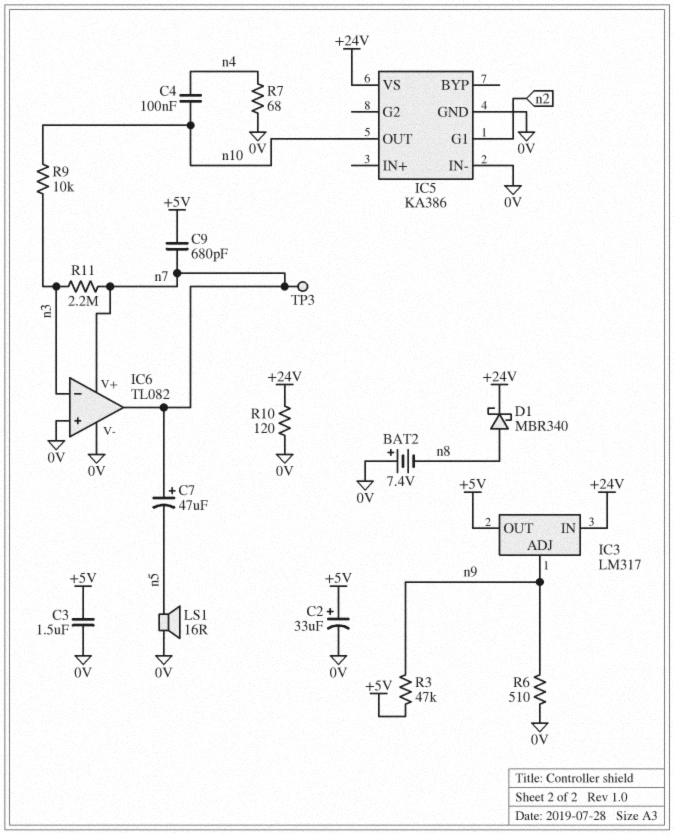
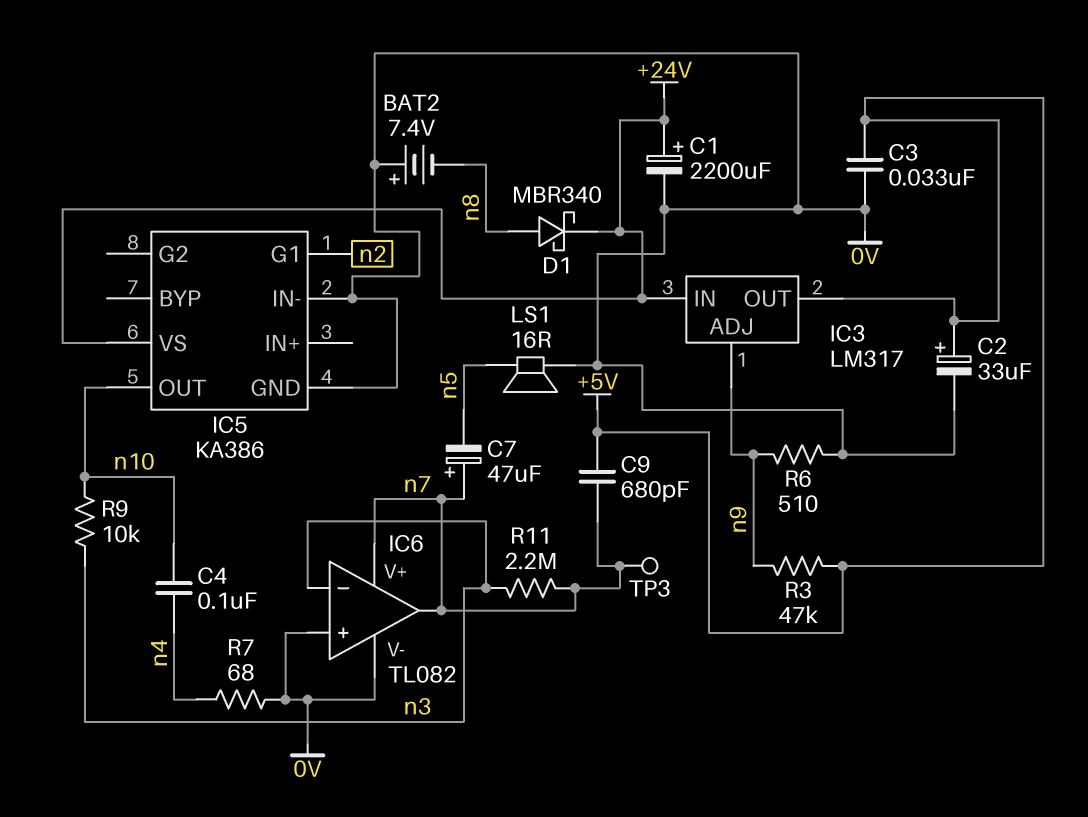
C1: none -> 2200uF (plus +24V, minus 0V)
C3: 1.5uF (+5V, 0V) -> 33nF (+5V, 0V)
R10: 120 (+24V, 0V) -> none

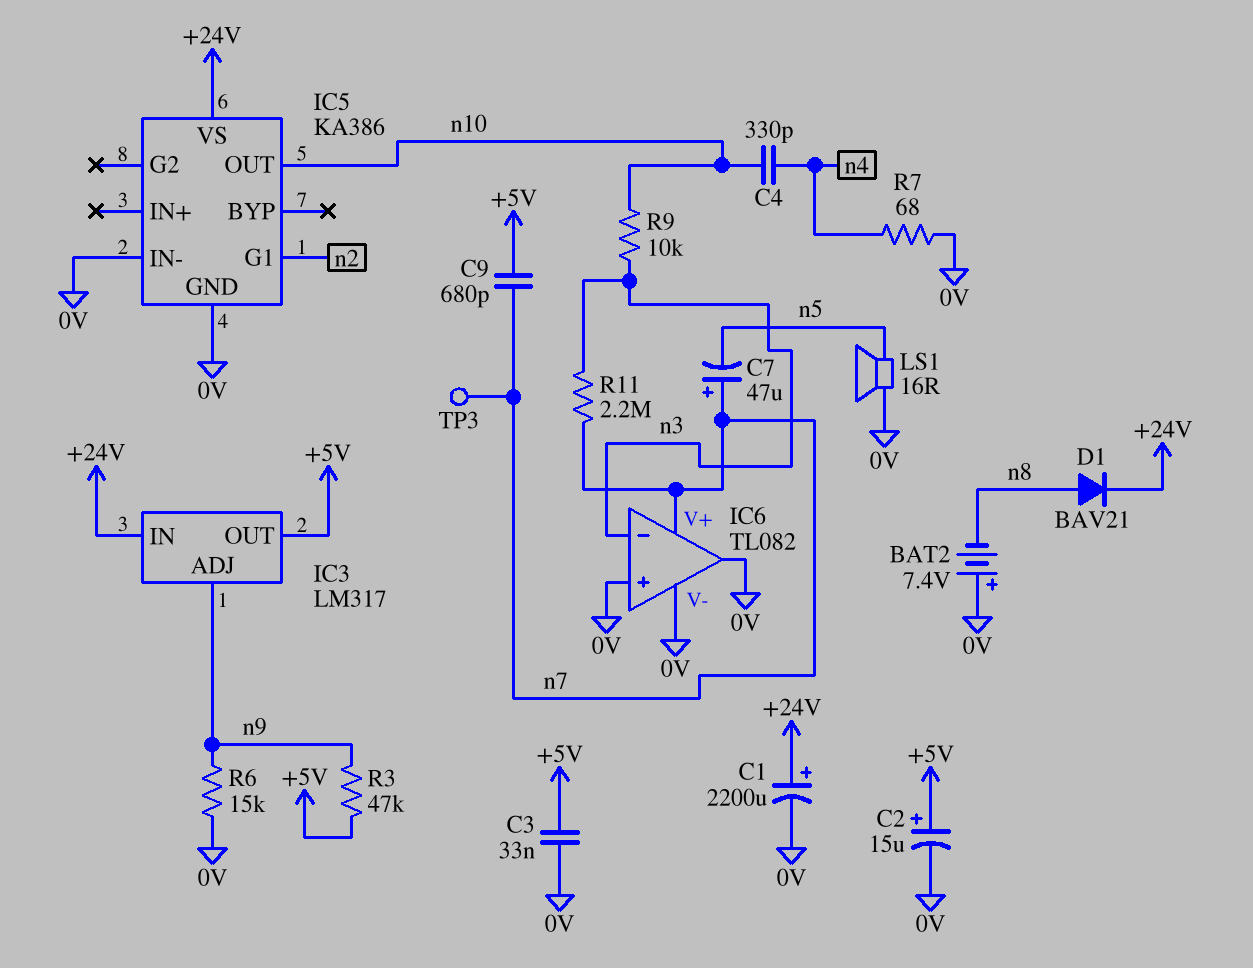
C2: 33uF (plus +5V, minus 0V) -> 15uF (plus +5V, minus 0V)
C4: 100nF (n4, n10) -> 330pF (n4, n10)
D1: schottky MBR340 (A n8, K +24V) -> diode BAV21 (A n8, K +24V)
IC6 pin out: n7 -> 0V
R6: 510 (0V, n9) -> 15k (0V, n9)

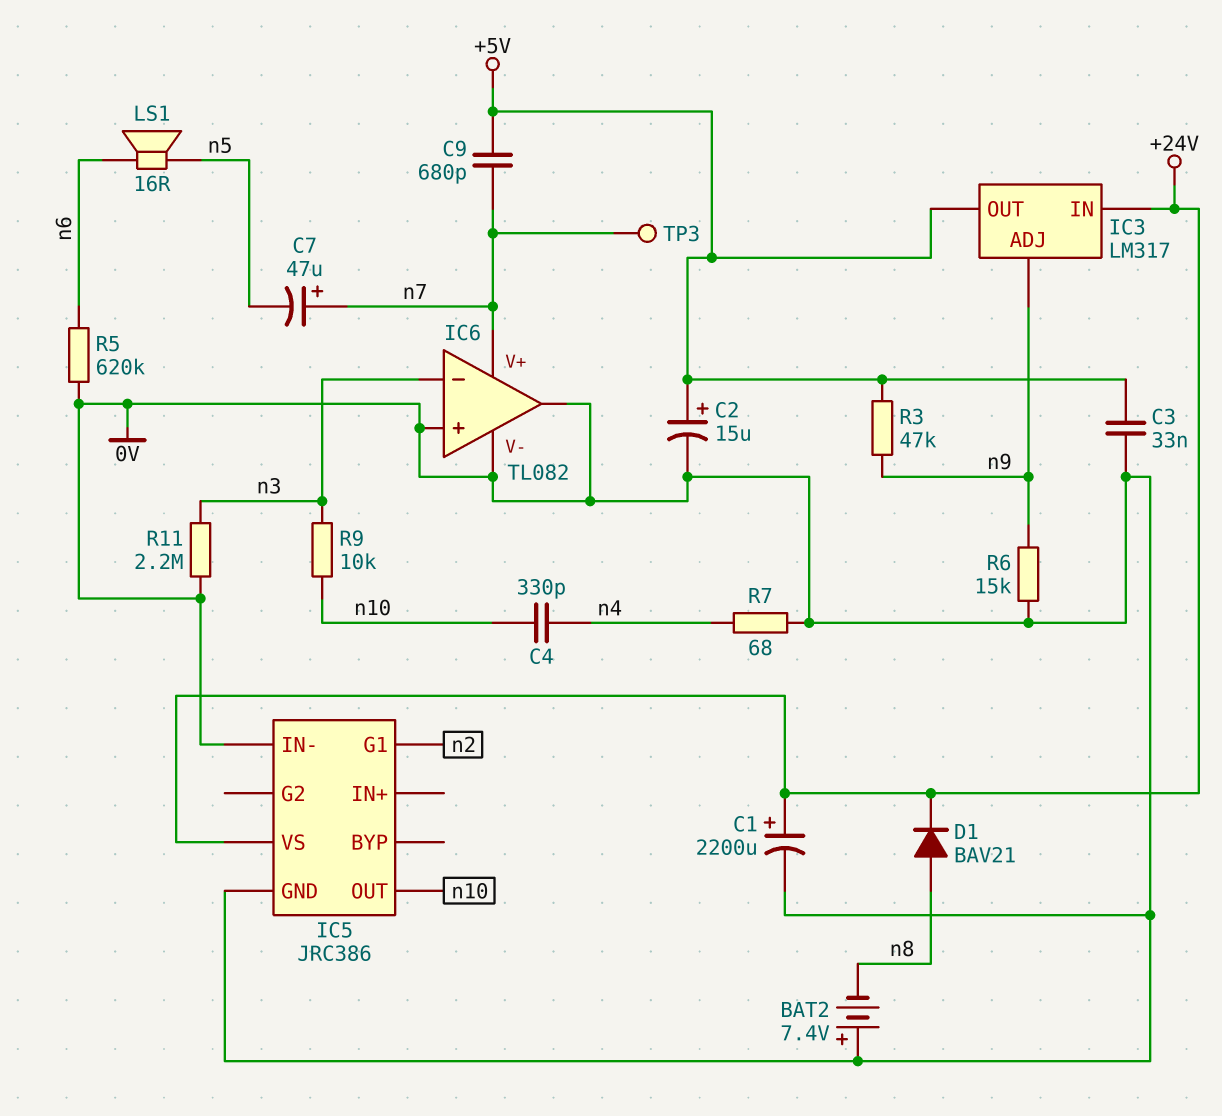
IC5: KA386 -> JRC386
LS1: speaker 16R (0V, n5) -> speaker 16R (n5, n6)
R5: none -> 620k (0V, n6)
R11: 2.2M (n3, n7) -> 2.2M (0V, n3)

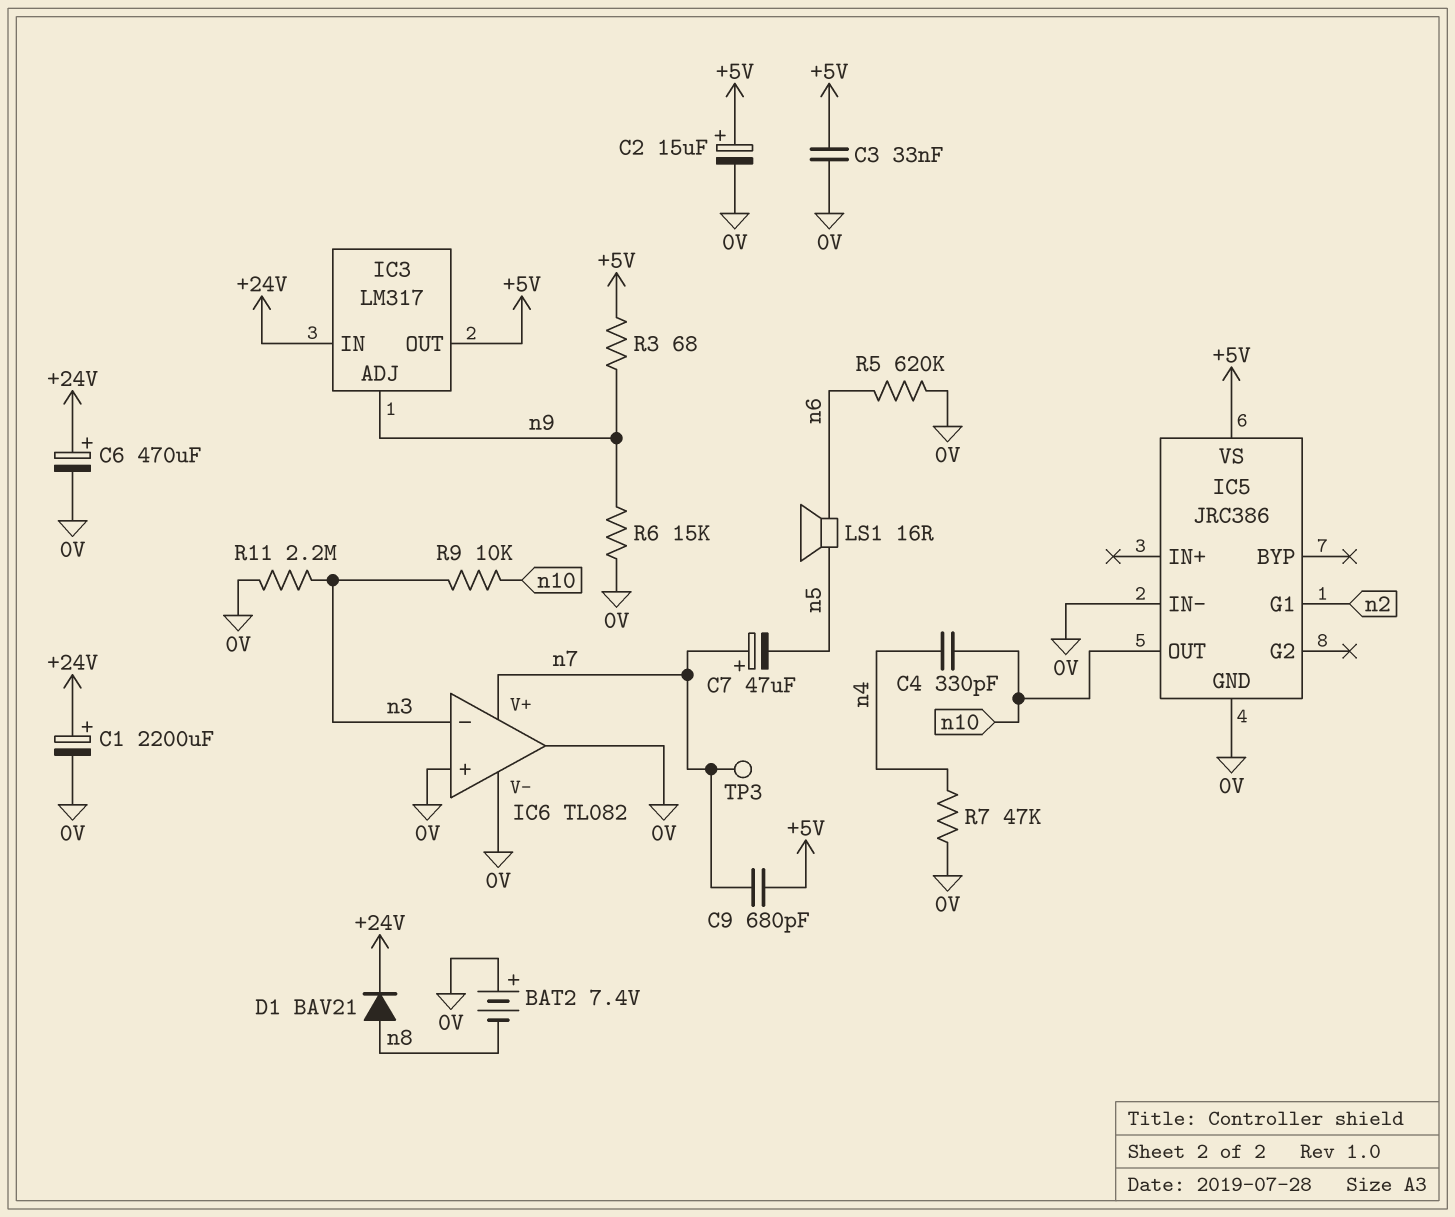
C6: none -> 470uF (plus +24V, minus 0V)
IC5 pin VS: +24V -> +5V
R3: 47k (+5V, n9) -> 68 (+5V, n9)
R7: 68 (0V, n4) -> 47k (0V, n4)

